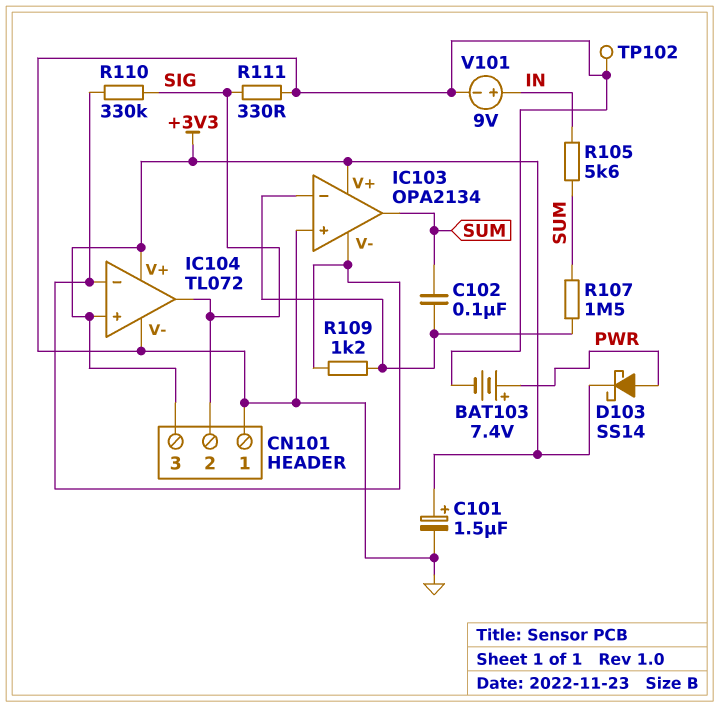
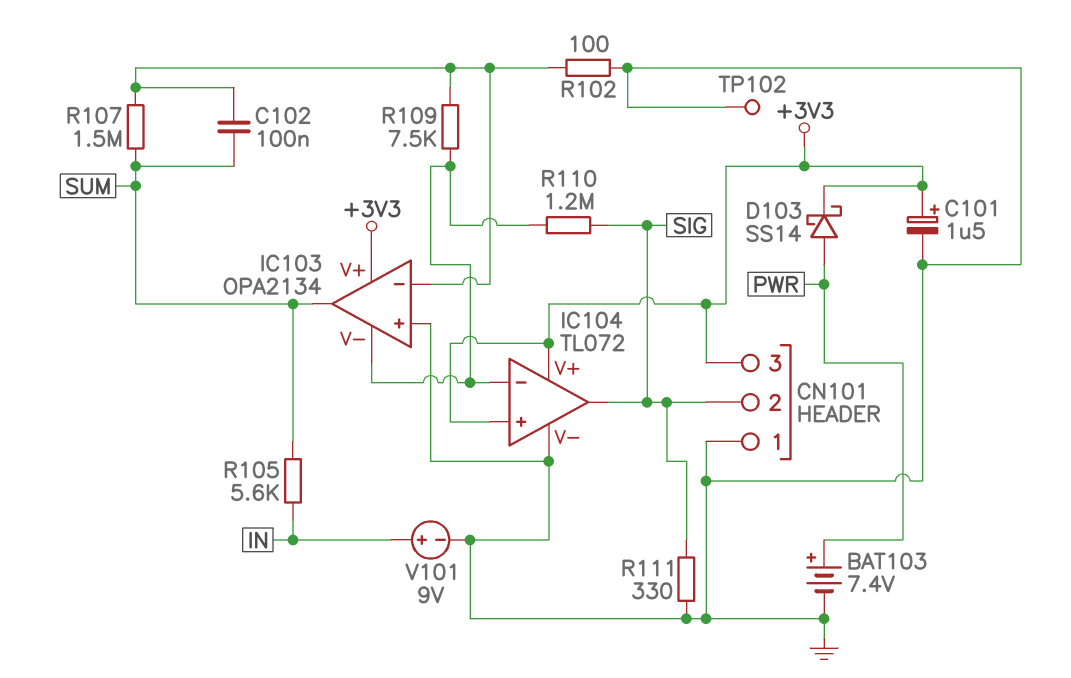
R102: none -> 100 (GND, IC103/in-)
R109: 1.2k (IC103/V-, IC103/in-) -> 7.5k (IC103/V-, IC103/in-)
R110: 330k (IC103/V-, SIG) -> 1.2M (IC103/V-, SIG)

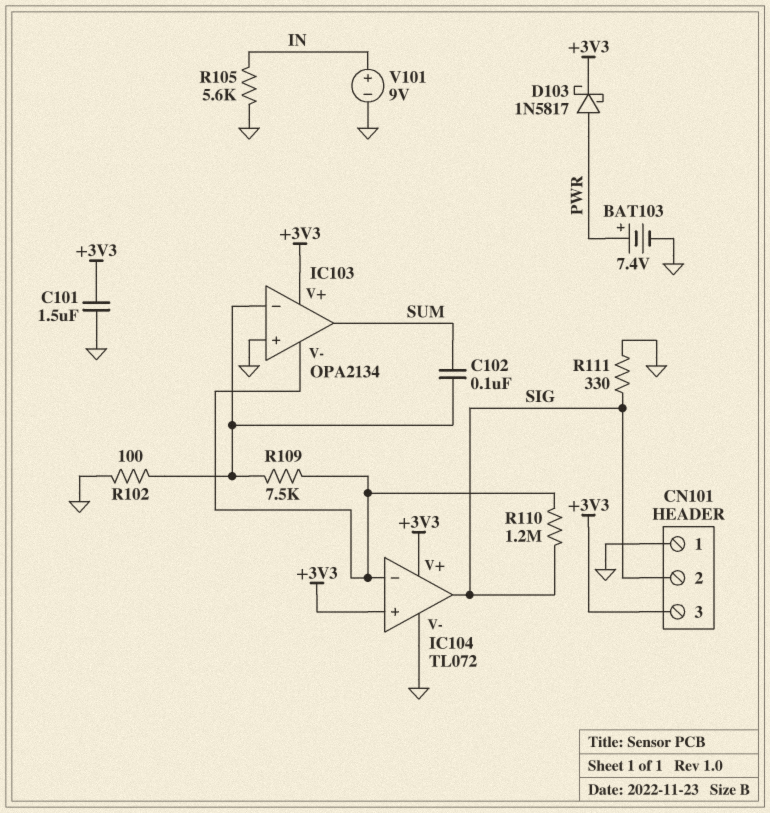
C101: 1.5uF (plus +3V3, minus GND) -> 1.5uF (+3V3, GND)
D103: schottky SS14 (A PWR, K +3V3) -> schottky 1N5817 (A PWR, K +3V3)
R105: 5.6k (IN, SUM) -> 5.6k (GND, IN)
R107: 1.5M (IC103/in-, SUM) -> none
TP102: test point (GND) -> none

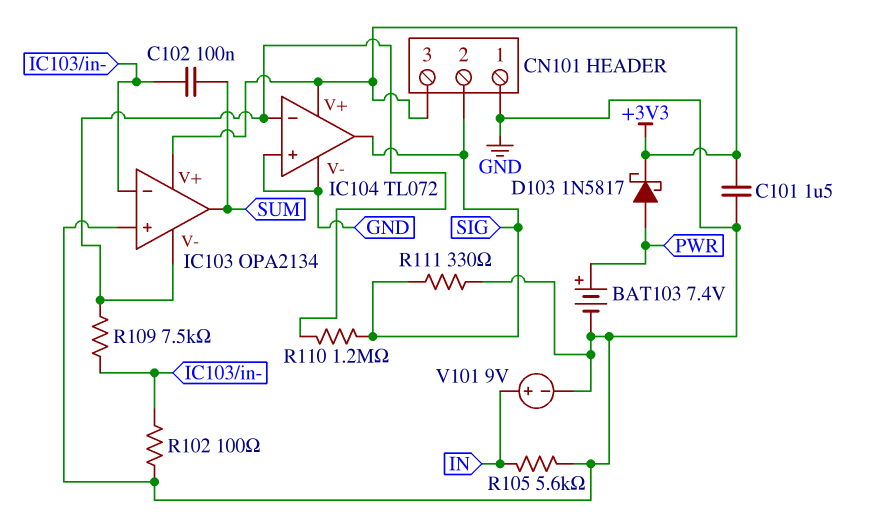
IC104 pin in+: +3V3 -> GND

